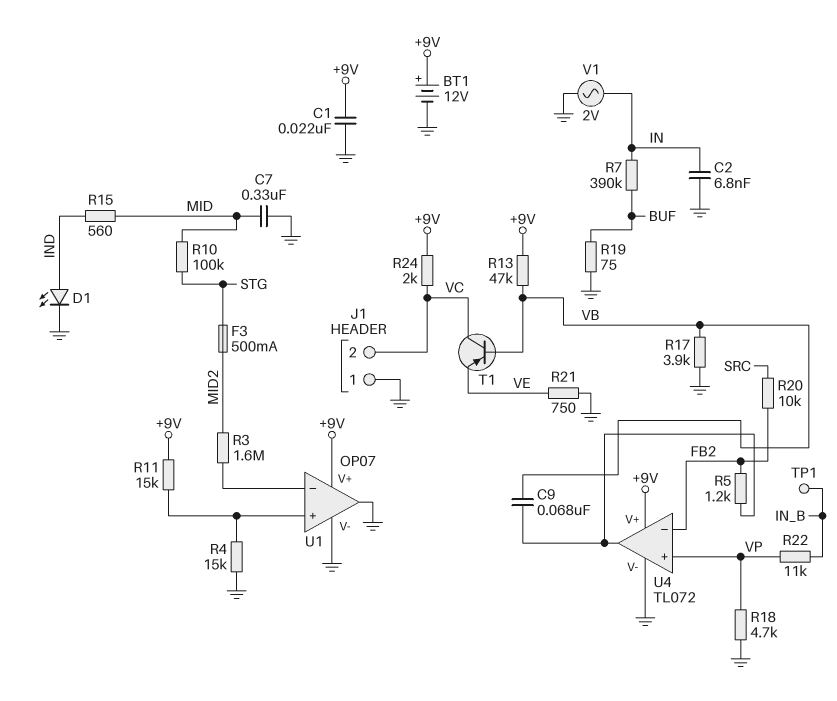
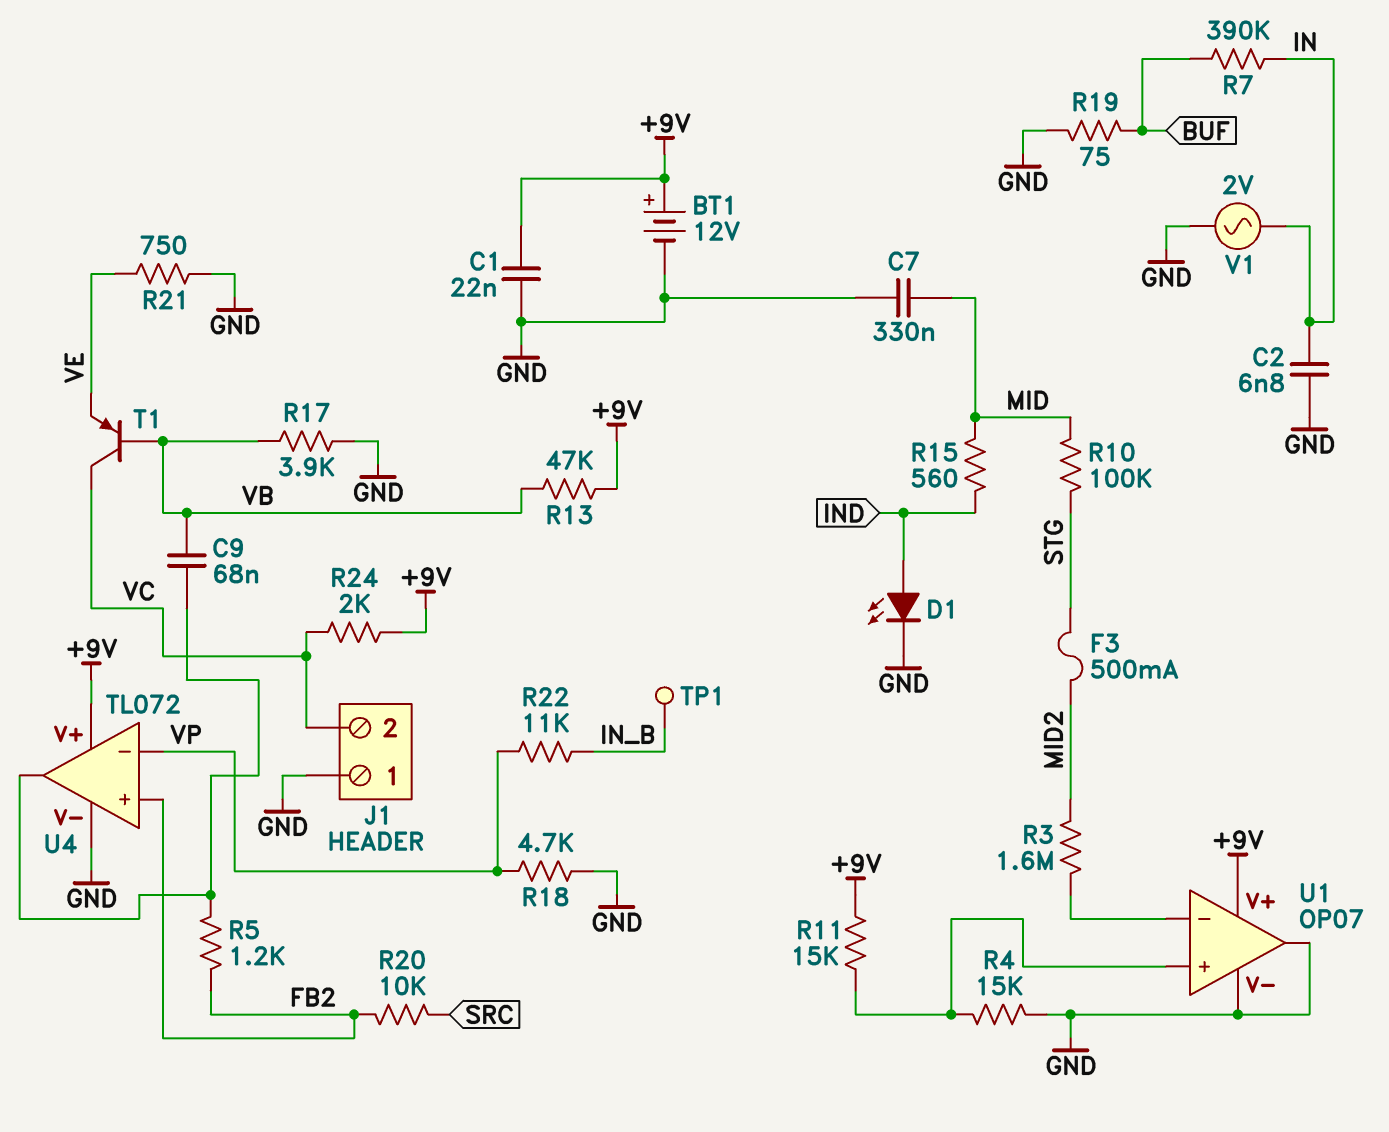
U4 pin in+: VP -> FB2
U4 pin in-: FB2 -> VP

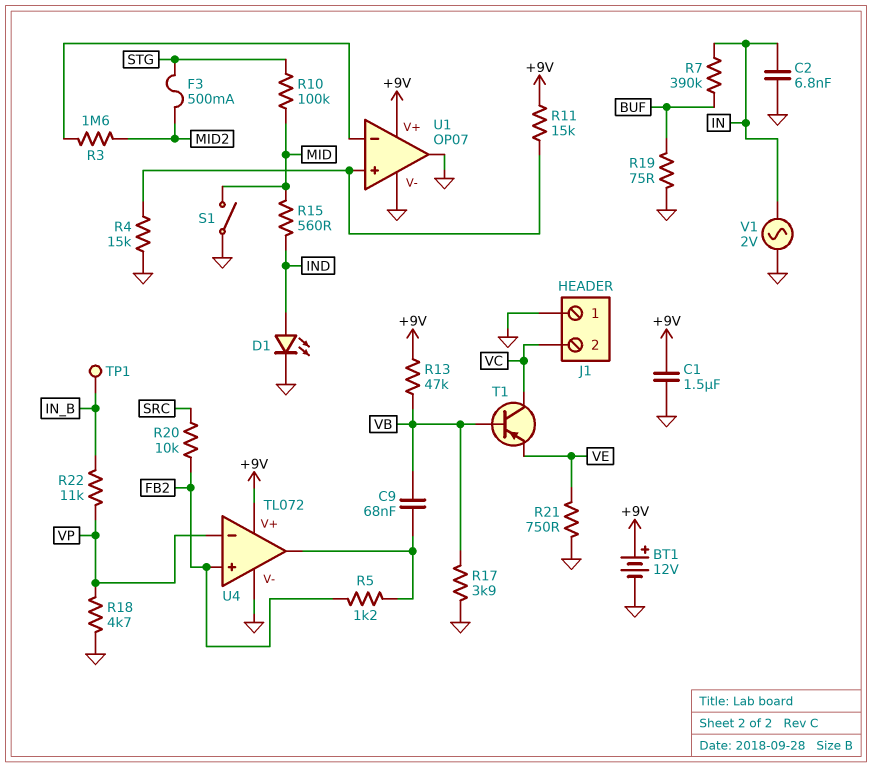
C1: 22nF (+9V, GND) -> 1.5uF (+9V, GND)
C7: 330nF (GND, MID) -> none
R24: 2k (+9V, VC) -> none
S1: none -> switch (GND, MID)

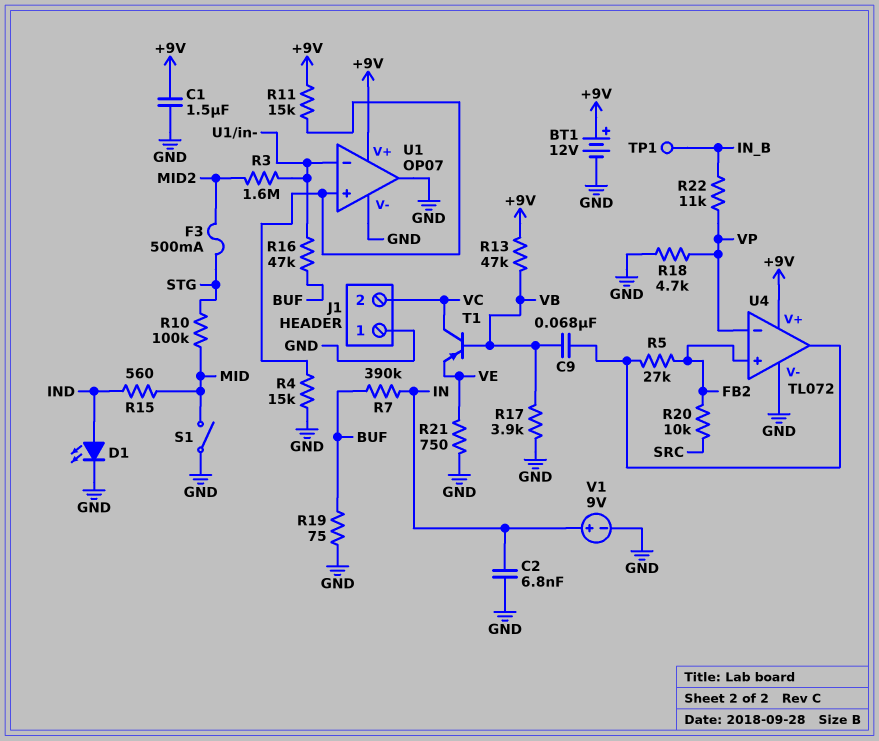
R5: 1.2k (FB2, U4/out) -> 27k (FB2, U4/out)
R16: none -> 47k (BUF, U1/in-)
V1: AC 2V (GND, IN) -> 9V (plus IN, minus GND)

